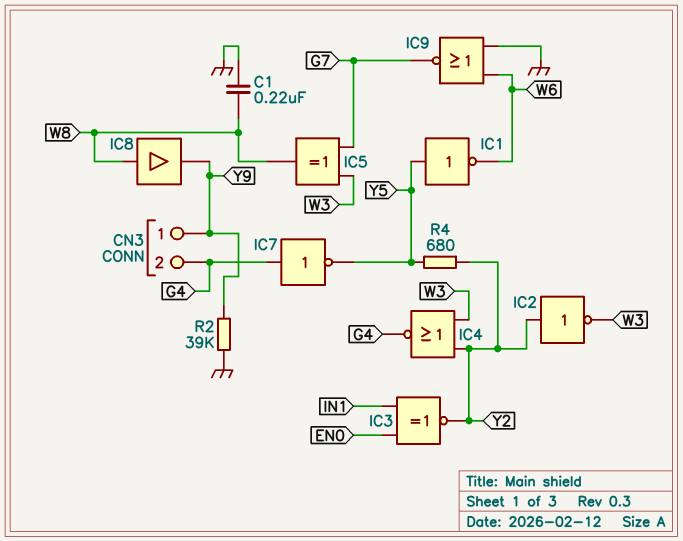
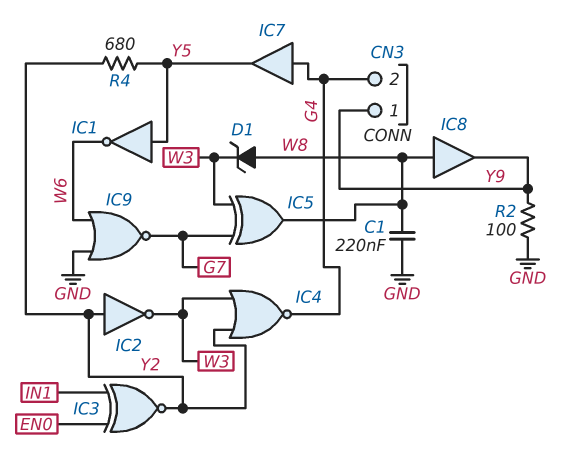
D1: none -> zener (A W8, K W3)
IC7: NOT (in G4, out Y5) -> buffer (in G4, out Y5)
R2: 39k (GND, Y9) -> 100 (GND, Y9)

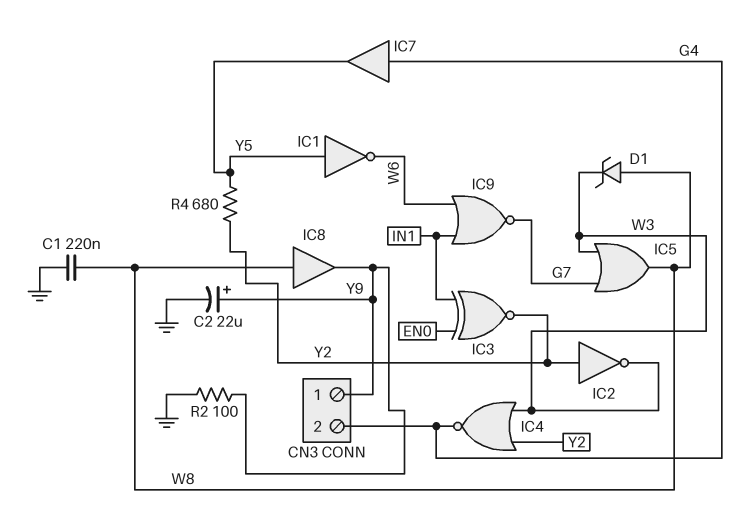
C2: none -> 22uF (plus Y9, minus GND)
IC5: XOR (in G7, in W3, out W8) -> OR (in G7, in W3, out W8)
IC9: NOR (in GND, in W6, out G7) -> NOR (in IN1, in W6, out G7)

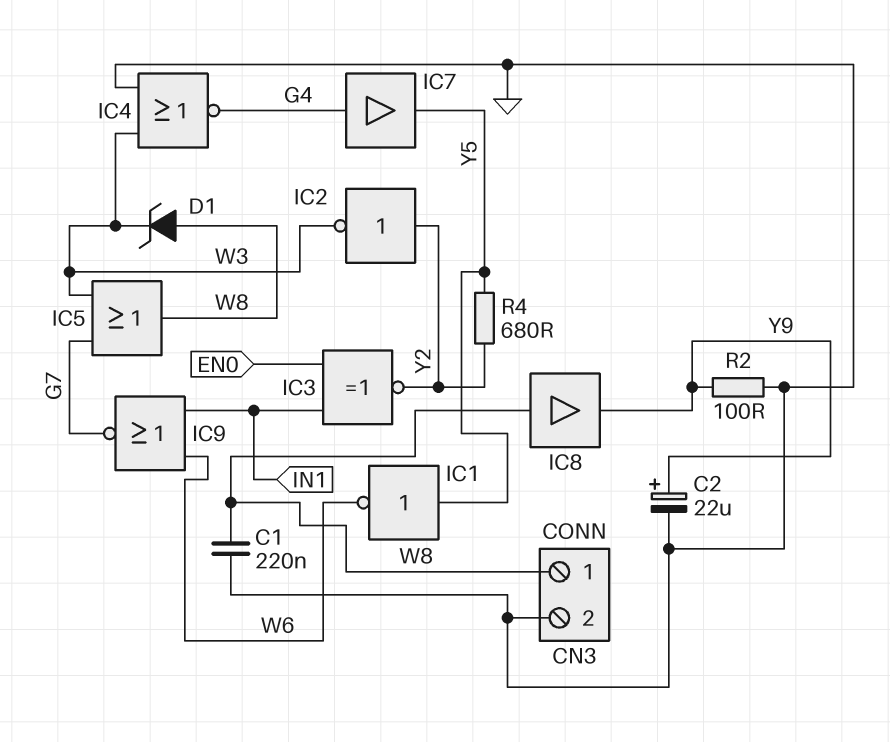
CN3 pin 1: Y9 -> W8
CN3 pin 2: G4 -> GND
IC4: NOR (in W3, in Y2, out G4) -> NOR (in GND, in W3, out G4)

